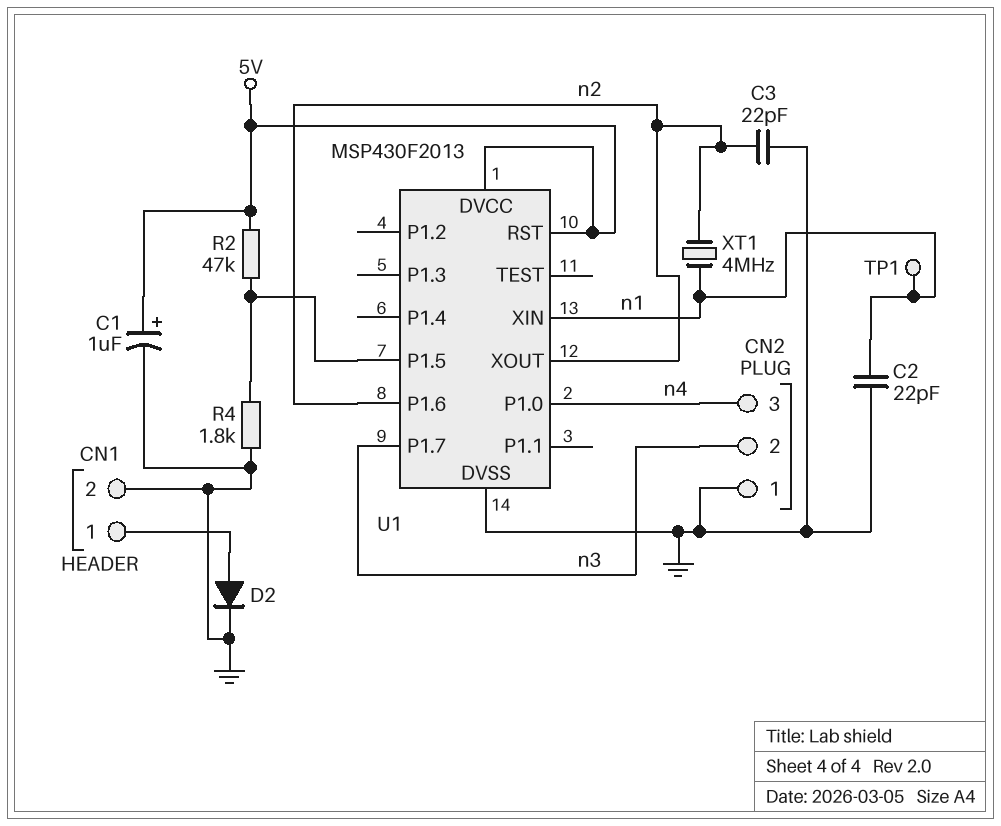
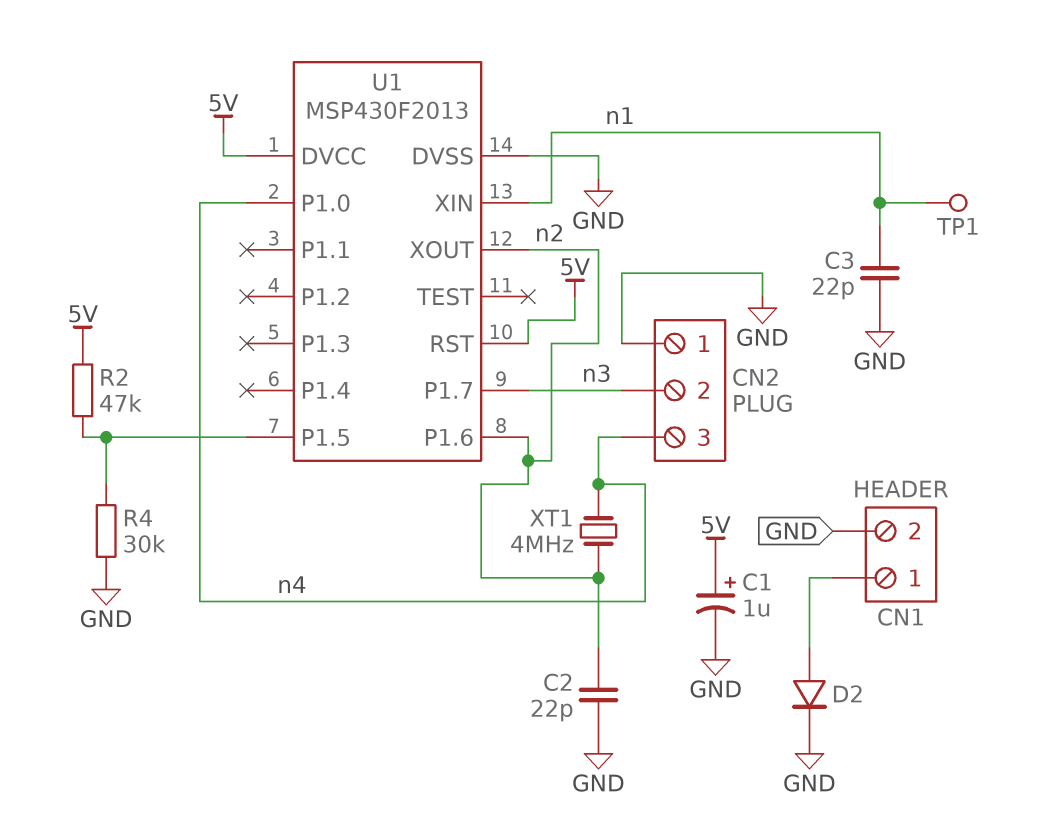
C2: 22pF (GND, n1) -> 22pF (GND, n2)
C3: 22pF (GND, n2) -> 22pF (GND, n1)
R4: 1.8k (GND, U1/P1.5) -> 30k (GND, U1/P1.5)
XT1: 4MHz (n1, n2) -> 4MHz (n2, n4)

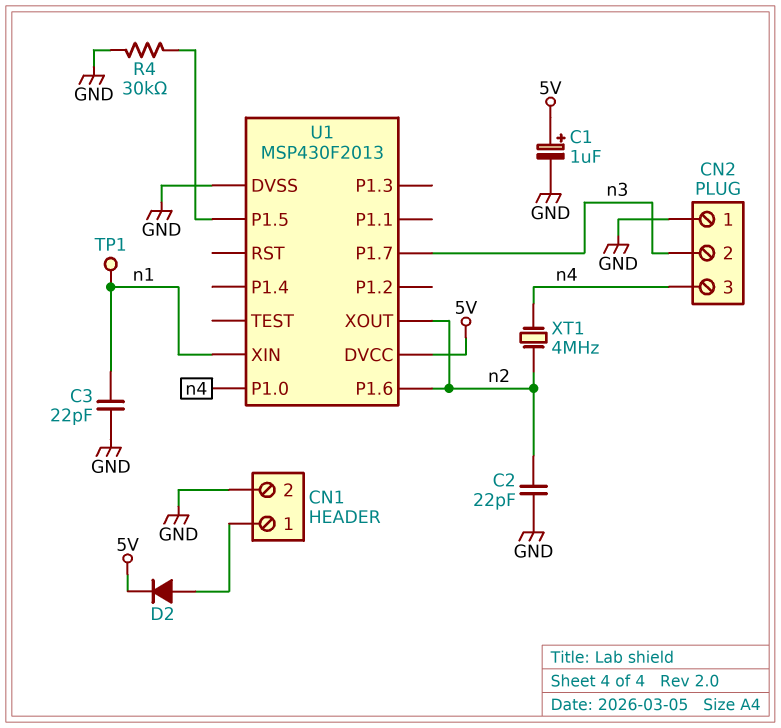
D2: diode (A CN1/1, K GND) -> diode (A CN1/1, K 5V)
R2: 47k (5V, U1/P1.5) -> none
U1 pin RST: 5V -> none

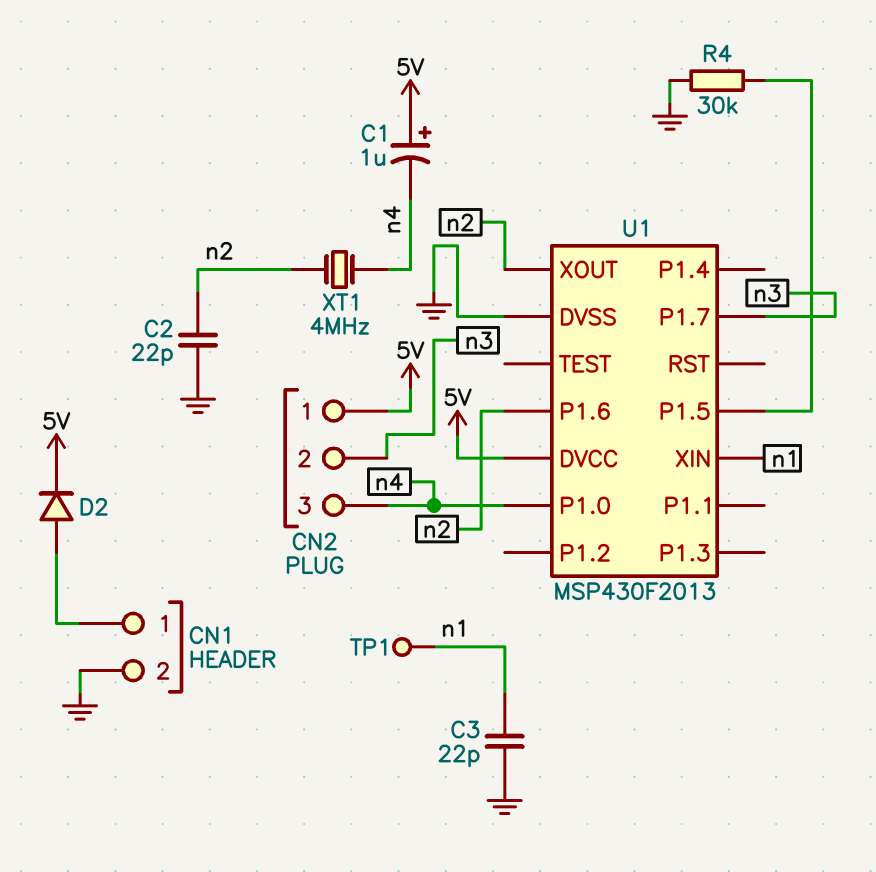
C1: 1uF (plus 5V, minus GND) -> 1uF (plus 5V, minus n4)
CN2 pin 1: GND -> 5V

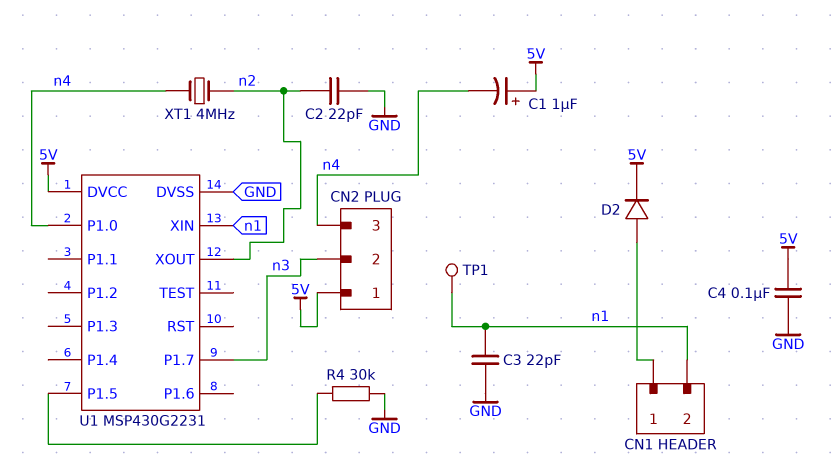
C4: none -> 100nF (5V, GND)
CN1 pin 2: GND -> n1
U1: MSP430F2013 -> MSP430G2231
U1 pin P1.6: n2 -> none

